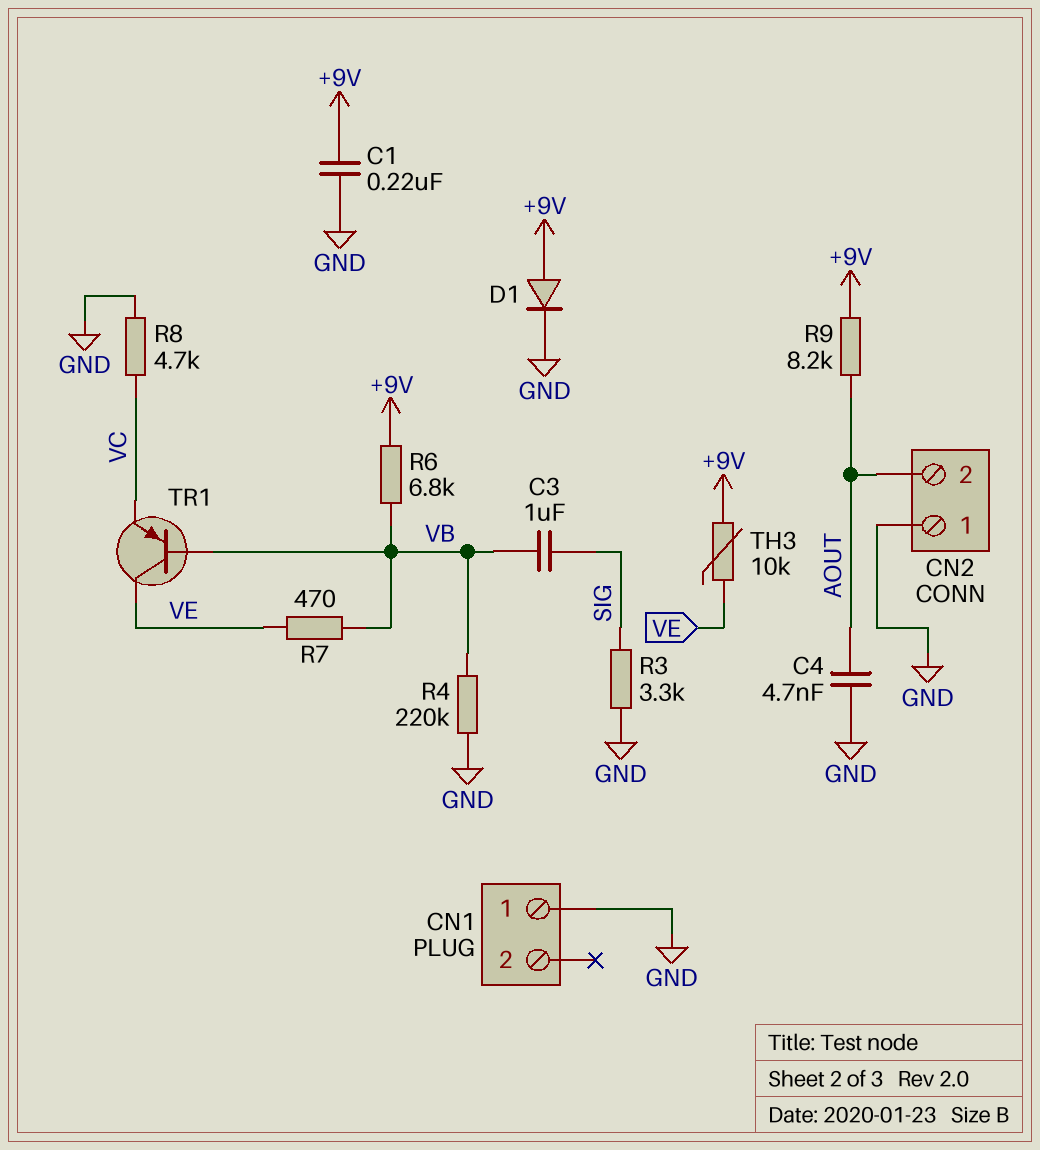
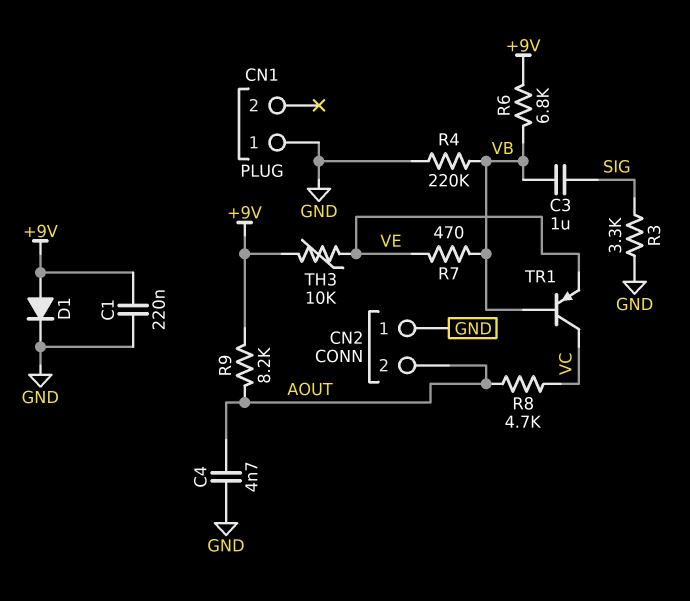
R8: 4.7k (GND, VC) -> 4.7k (AOUT, VC)
TR1: PNP (B VB, C VE, E VC) -> PNP (B VB, C VC, E VE)

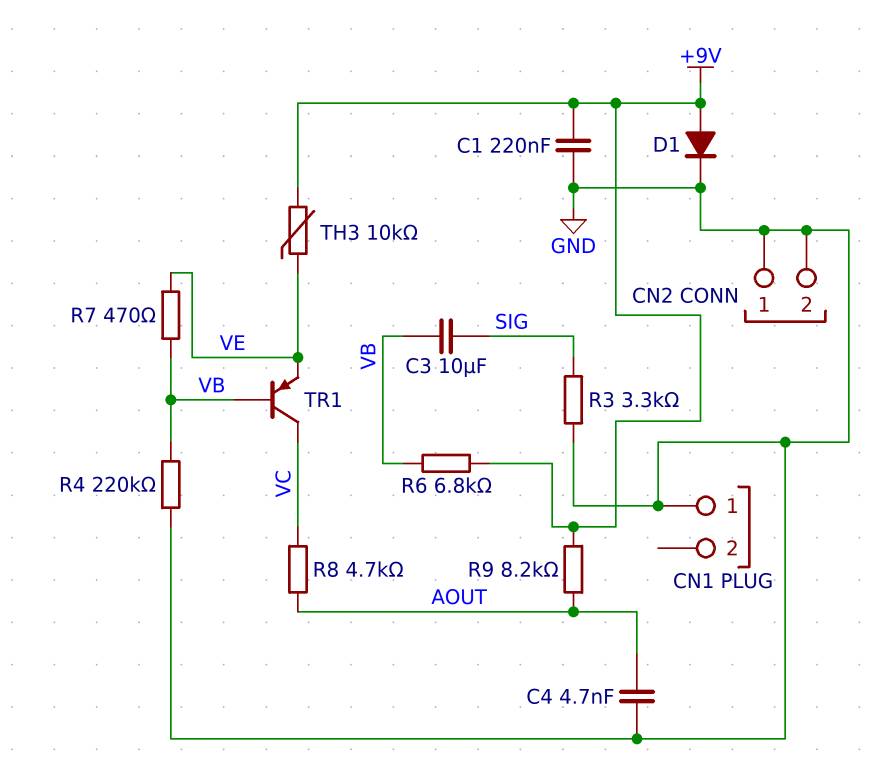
C3: 1uF (SIG, VB) -> 10uF (SIG, VB)
CN2 pin 2: AOUT -> GND

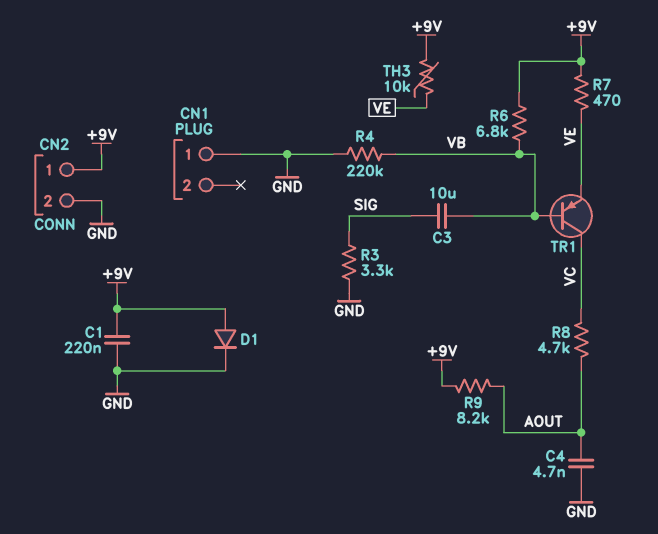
CN2 pin 1: GND -> +9V
R7: 470 (VB, VE) -> 470 (+9V, VE)

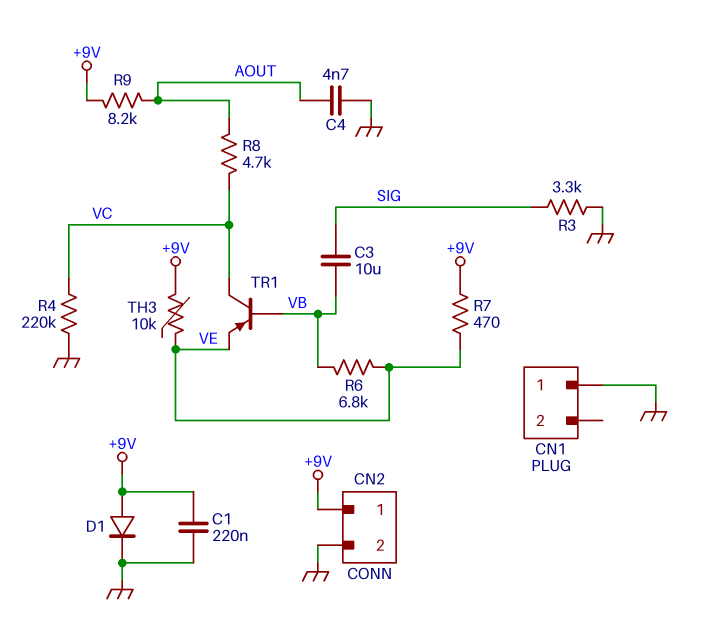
R4: 220k (GND, VB) -> 220k (GND, VC)
R6: 6.8k (+9V, VB) -> 6.8k (VB, VE)

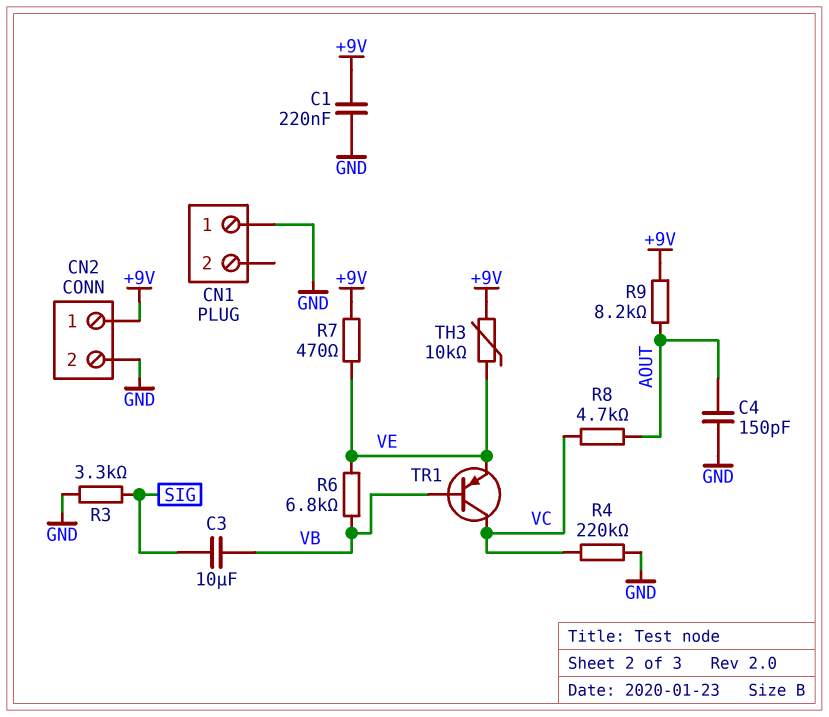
C4: 4.7nF (AOUT, GND) -> 150pF (AOUT, GND)
D1: diode (A +9V, K GND) -> none

